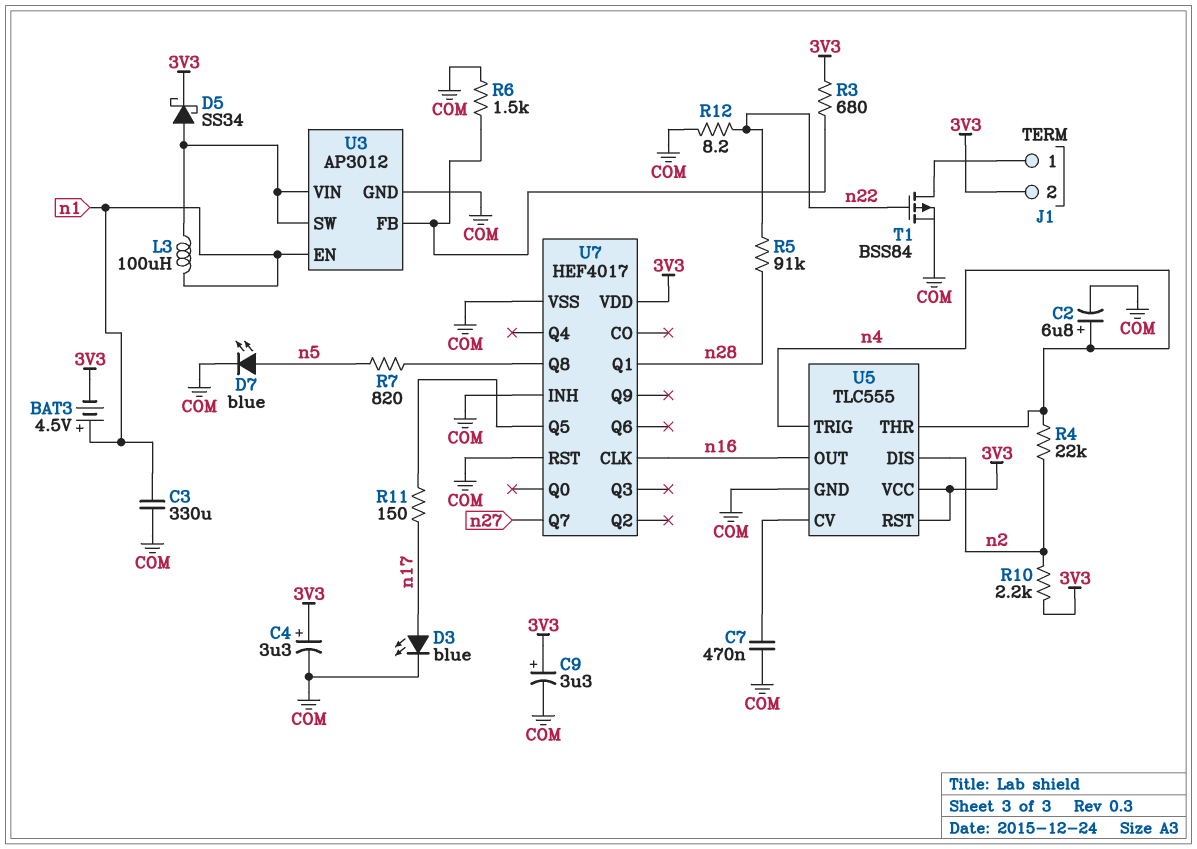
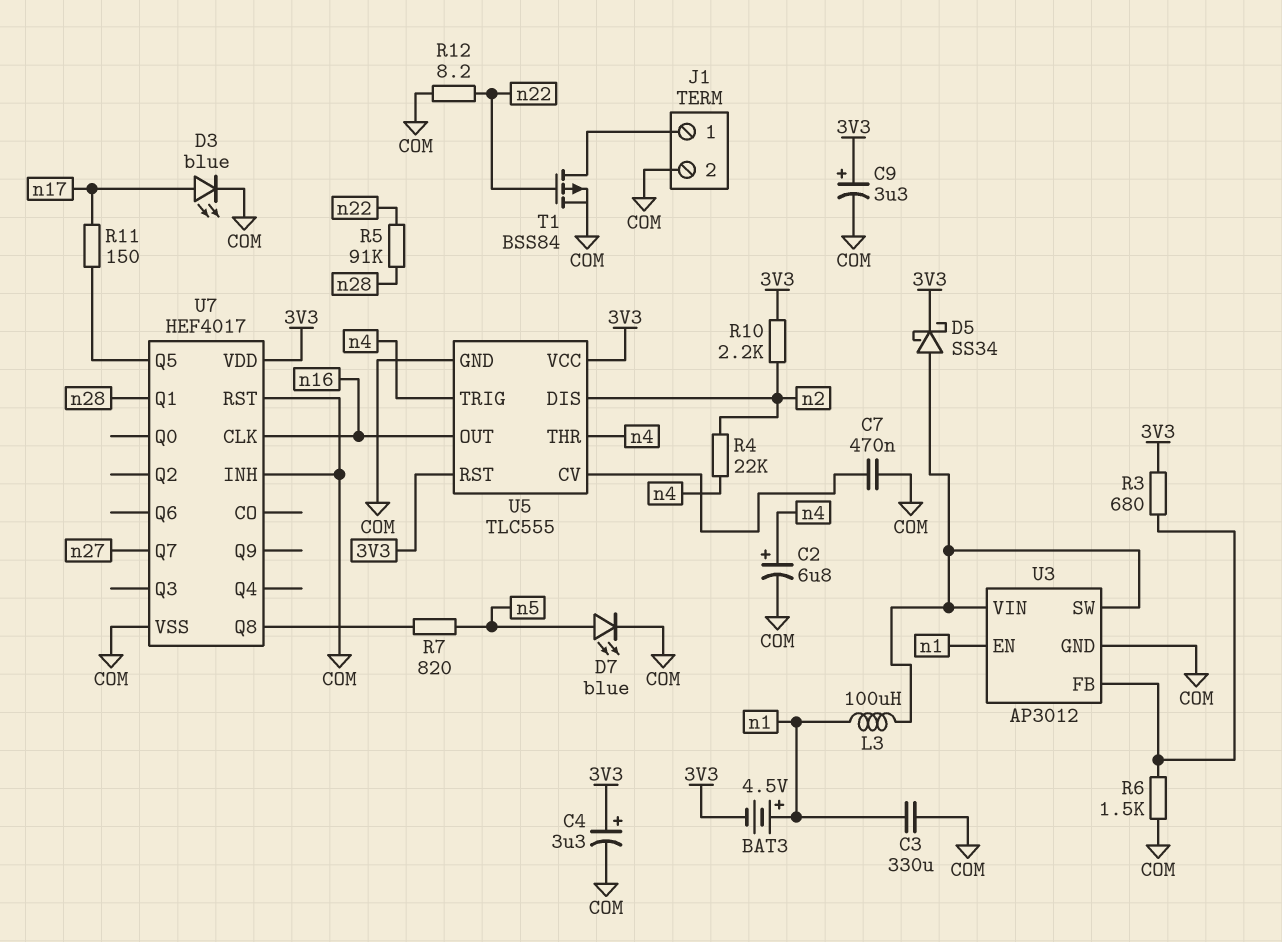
J1 pin 2: 3V3 -> COM

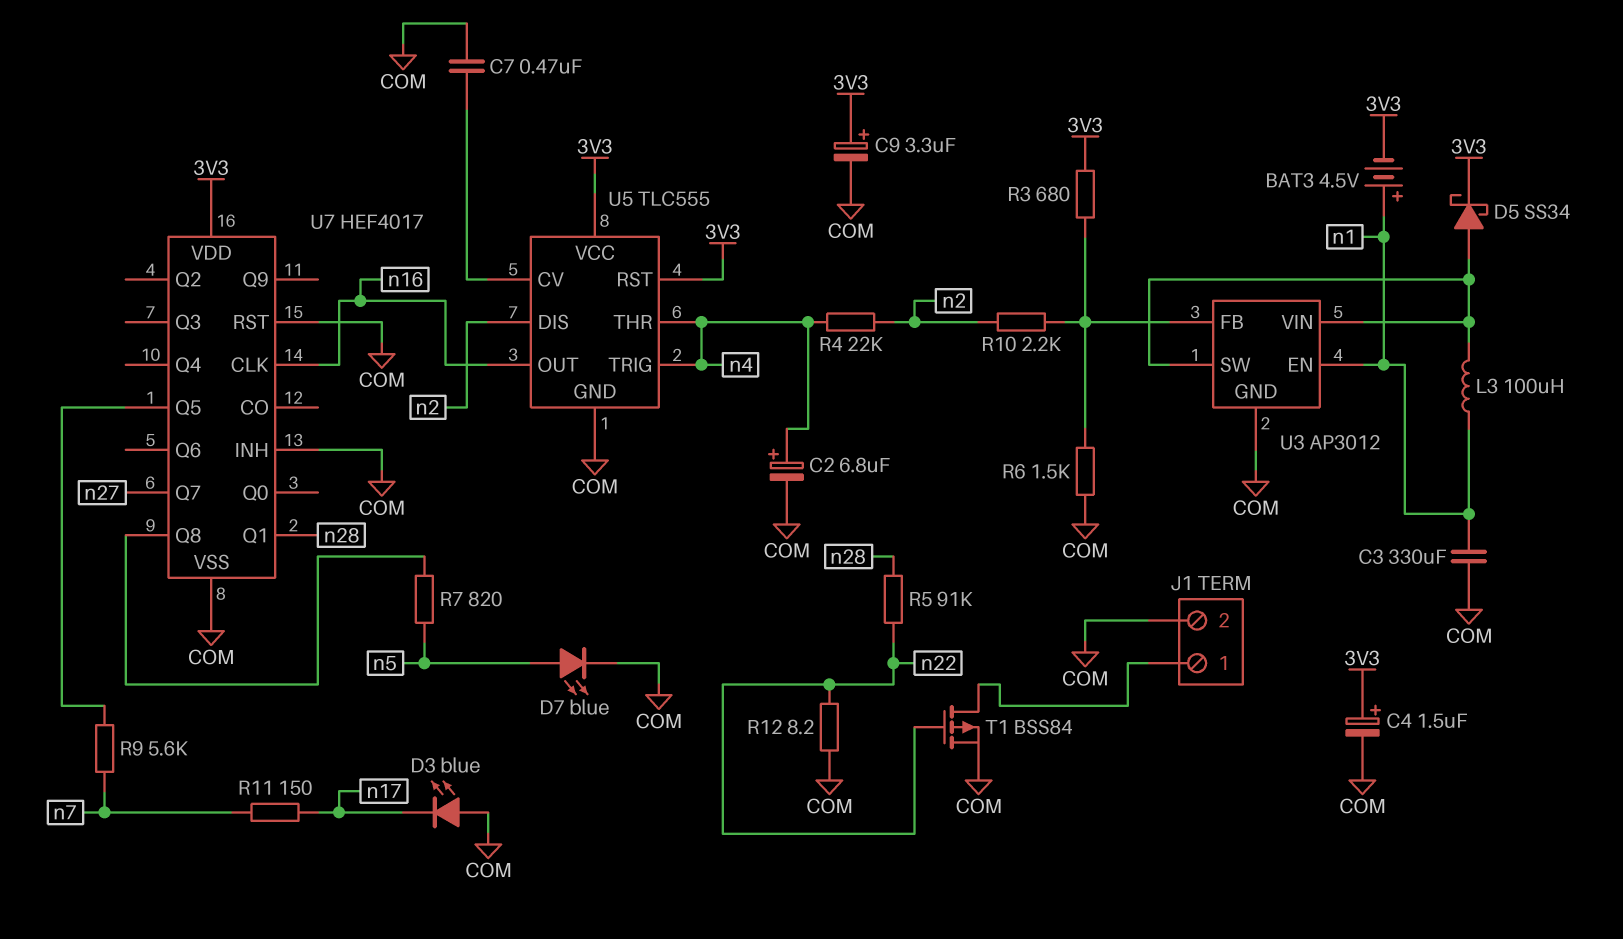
C4: 3.3uF (plus 3V3, minus COM) -> 1.5uF (plus 3V3, minus COM)
D3: LED blue (A n17, K COM) -> LED blue (A COM, K n17)
R9: none -> 5.6k (U7/Q5, n7)
R10: 2.2k (3V3, n2) -> 2.2k (U3/FB, n2)
R11: 150 (U7/Q5, n17) -> 150 (n7, n17)

